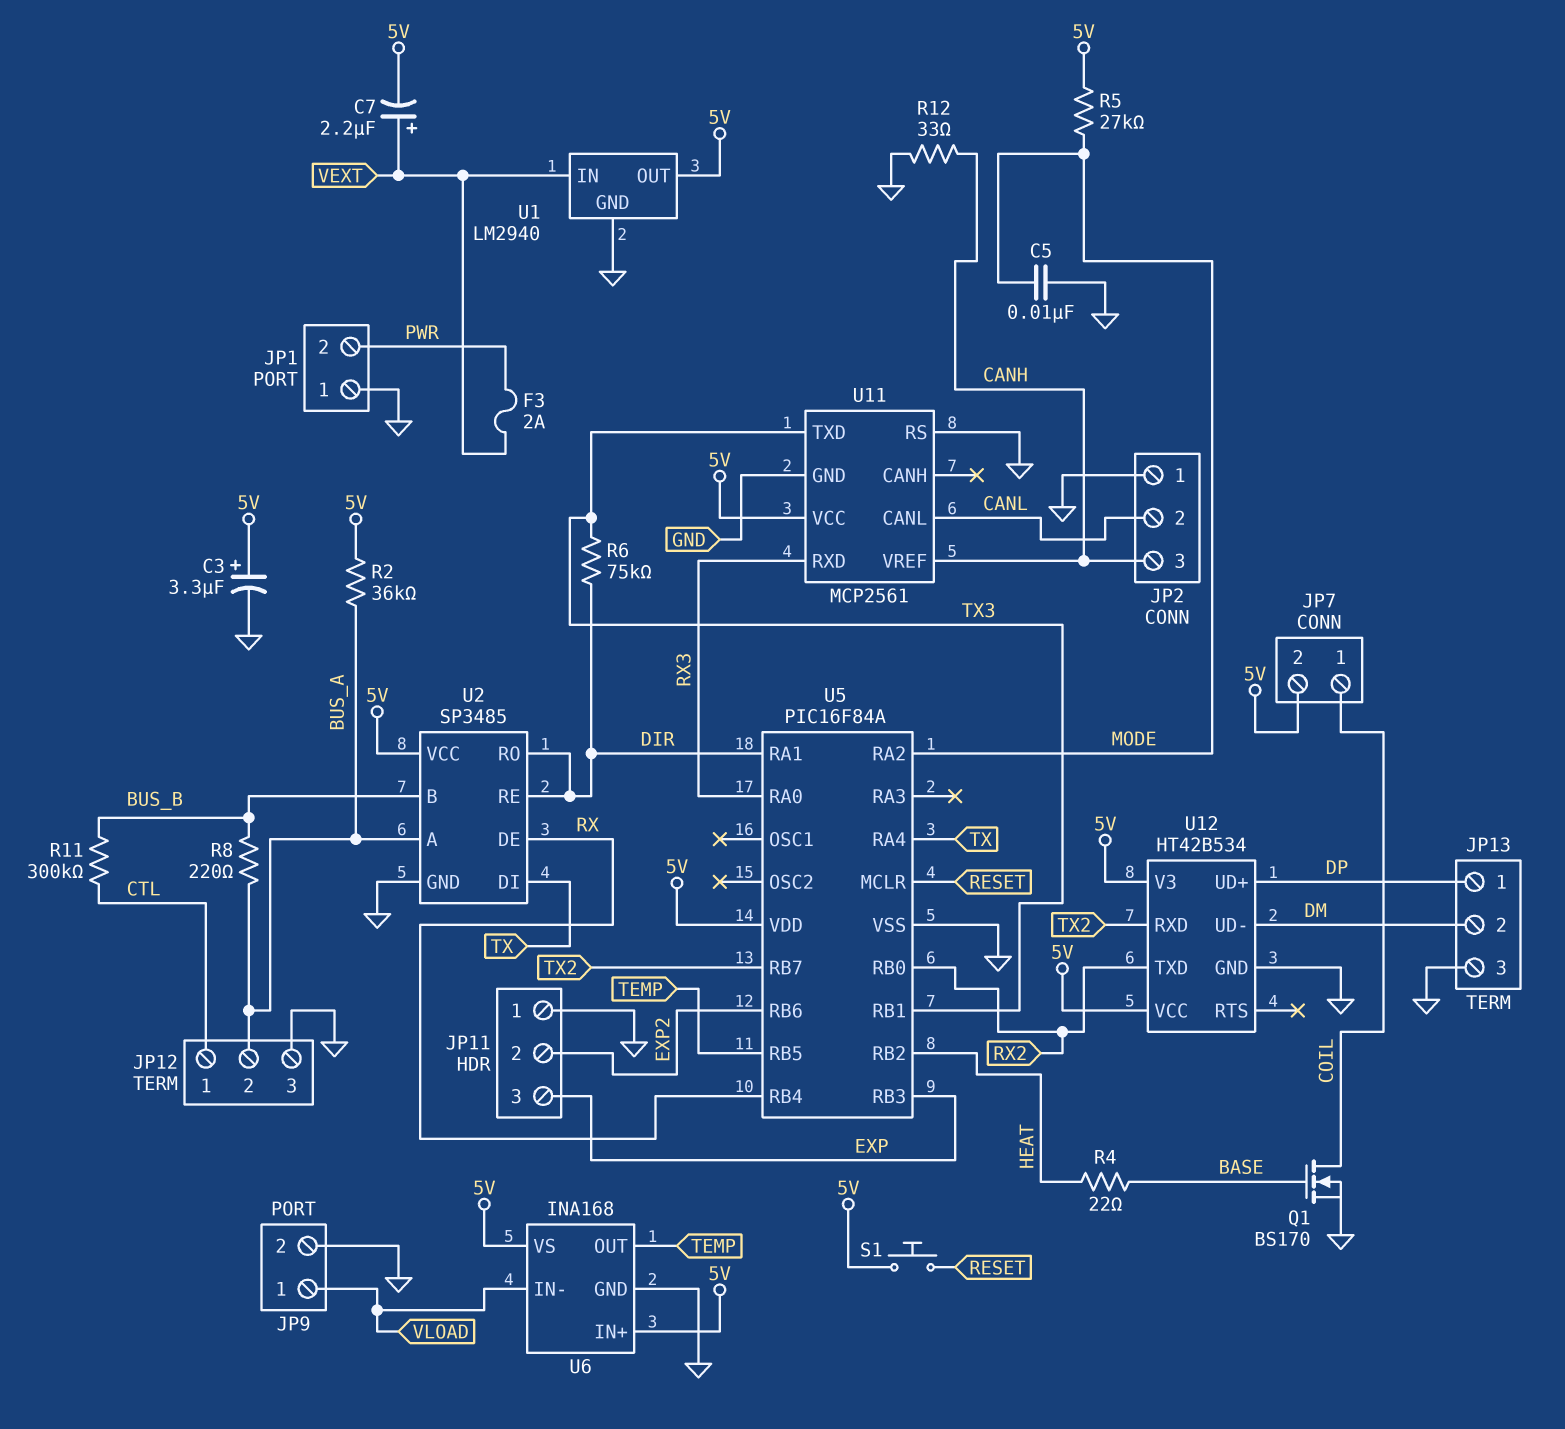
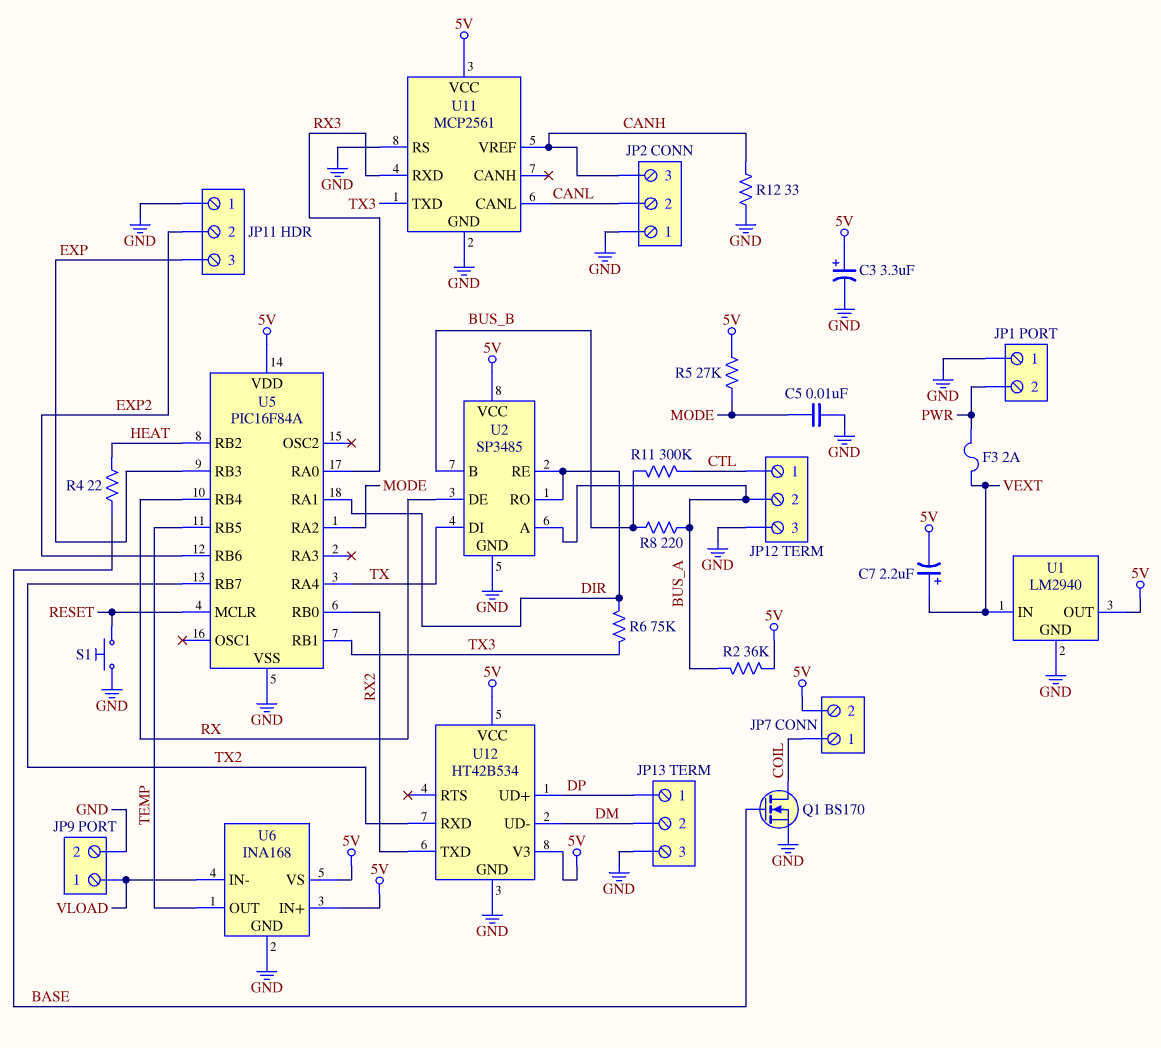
S1: button (5V, RESET) -> button (GND, RESET)

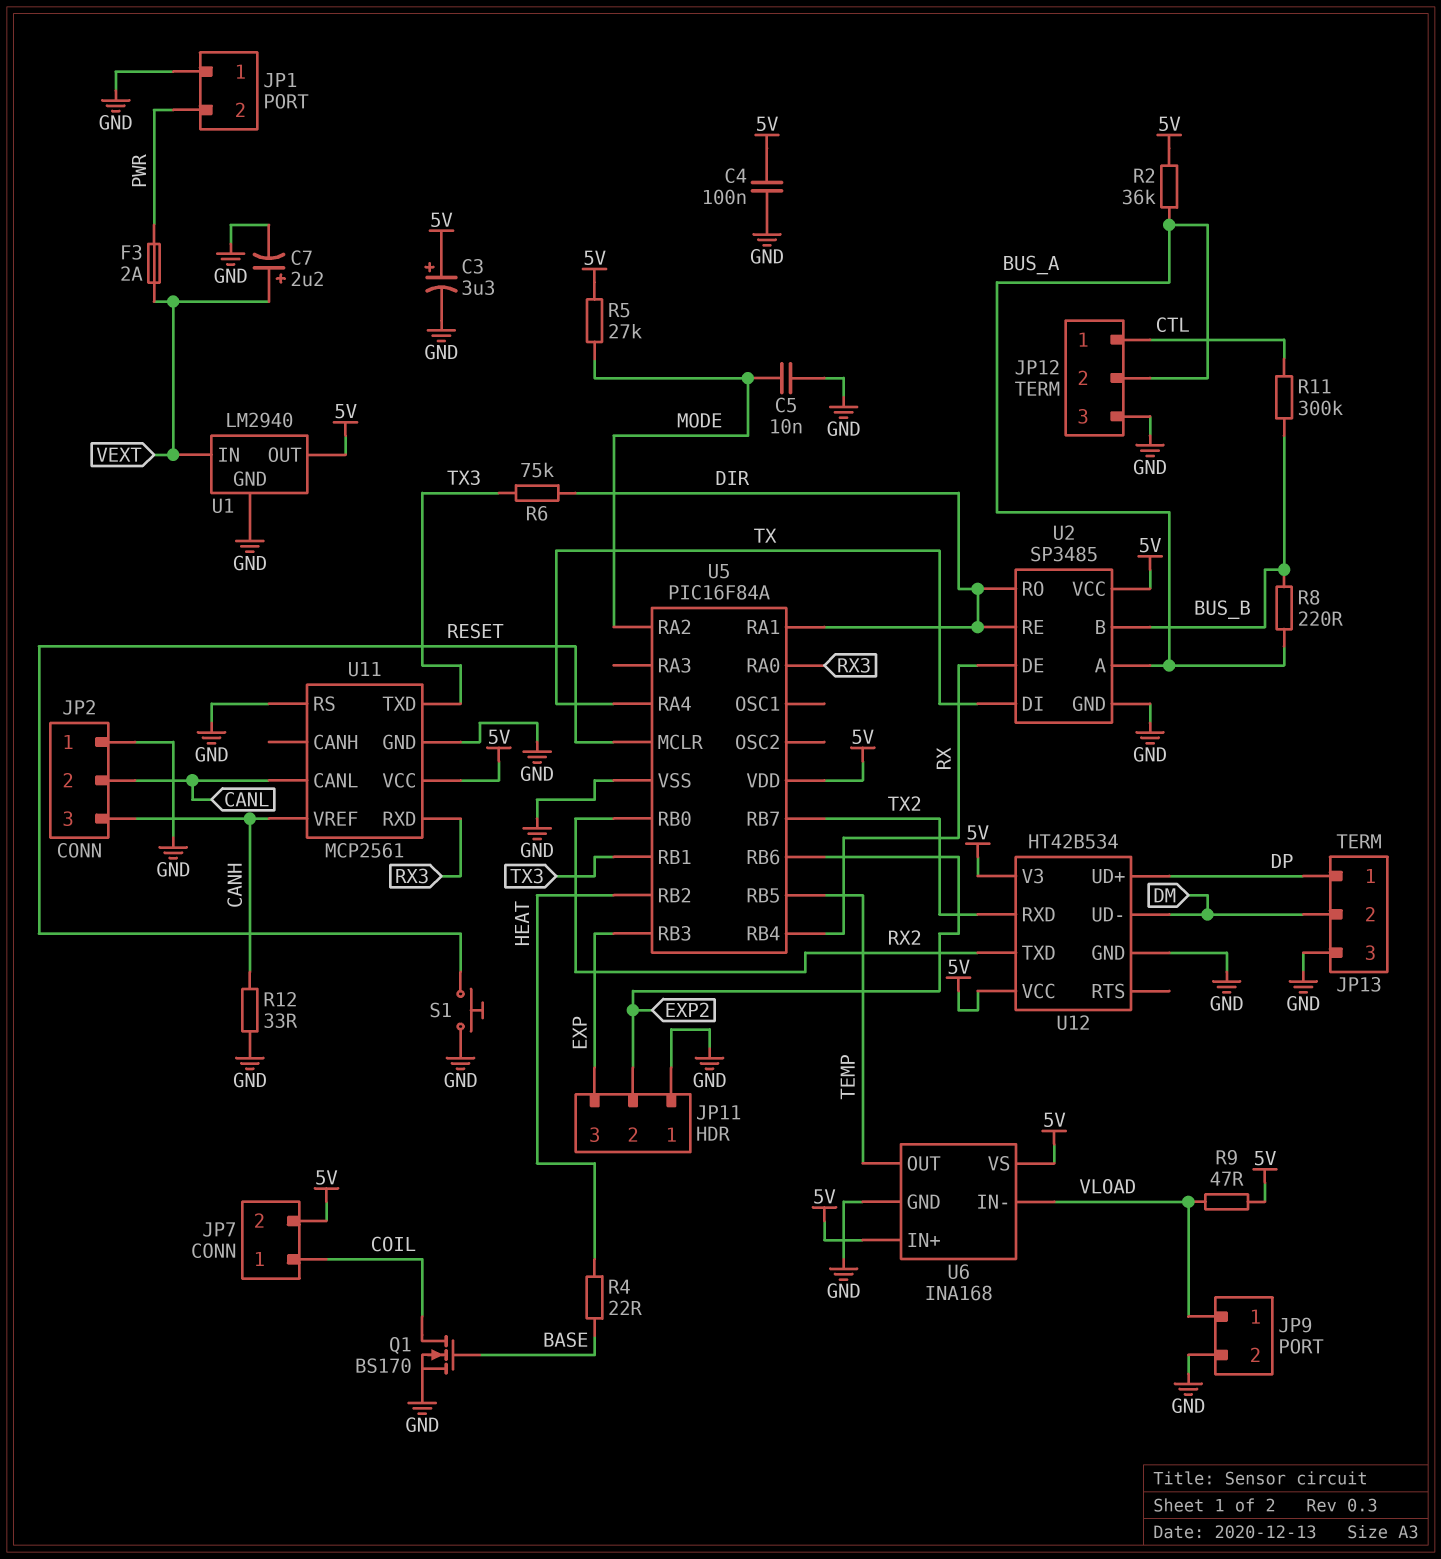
C4: none -> 100nF (5V, GND)
C7: 2.2uF (plus VEXT, minus 5V) -> 2.2uF (plus VEXT, minus GND)
R9: none -> 47 (5V, VLOAD)

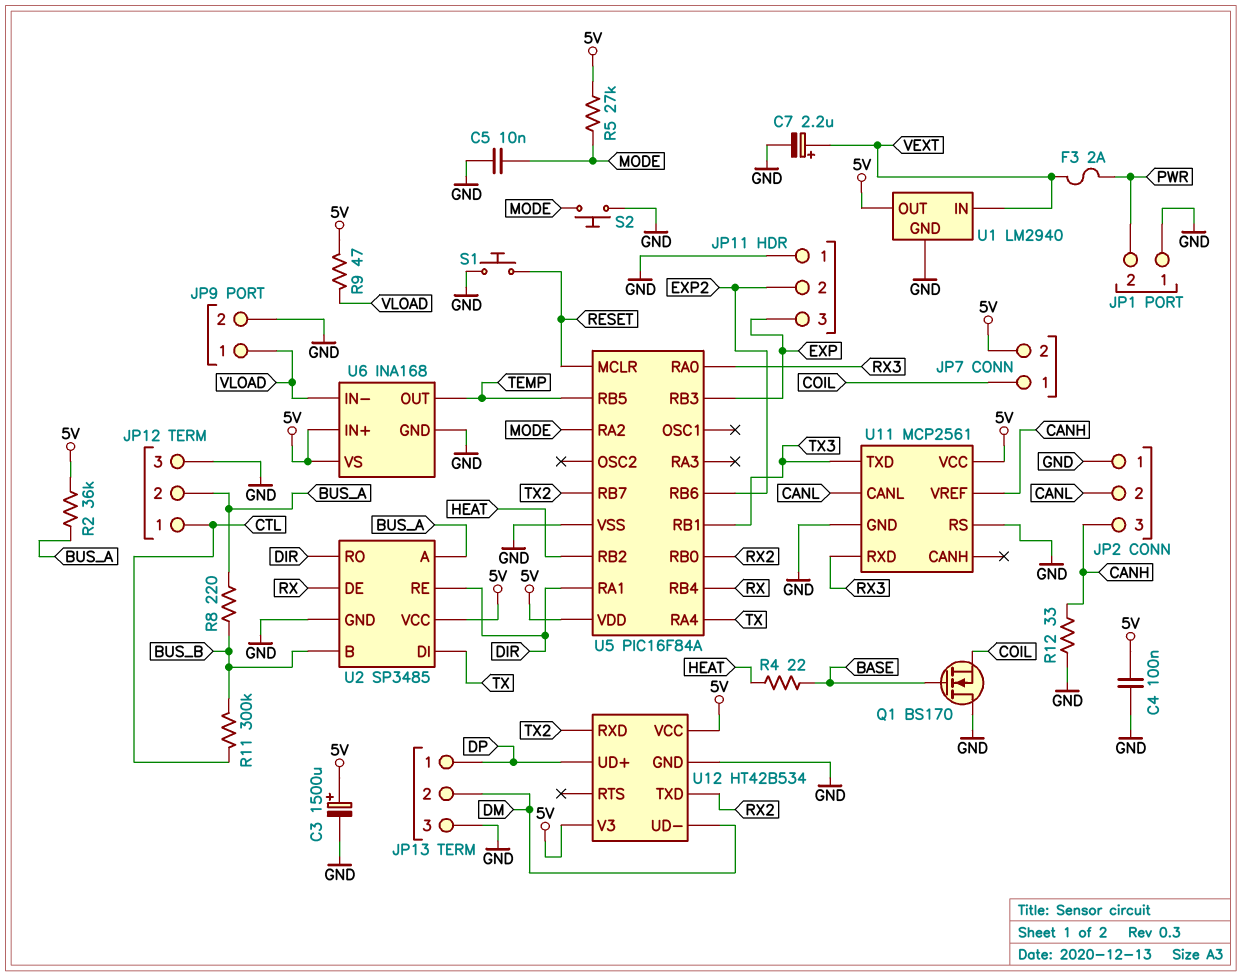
C3: 3.3uF (plus 5V, minus GND) -> 1500uF (plus 5V, minus GND)
Q1: NMOS BS170 (G BASE, D COIL, S GND) -> NMOS BS170 (G BASE, D GND, S COIL)
R6: 75k (DIR, TX3) -> none
S2: none -> button (GND, MODE)

